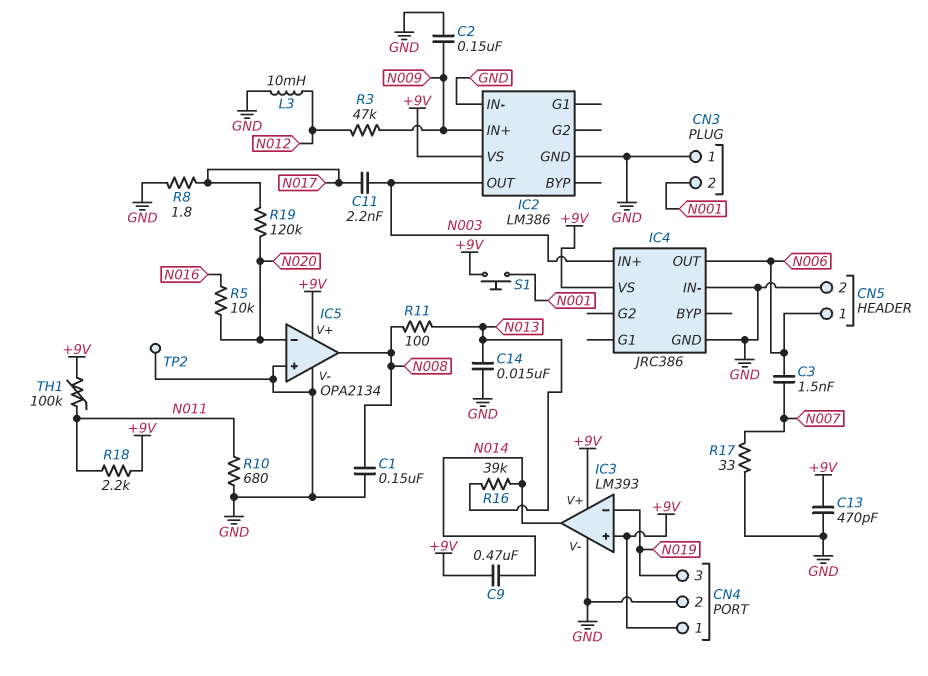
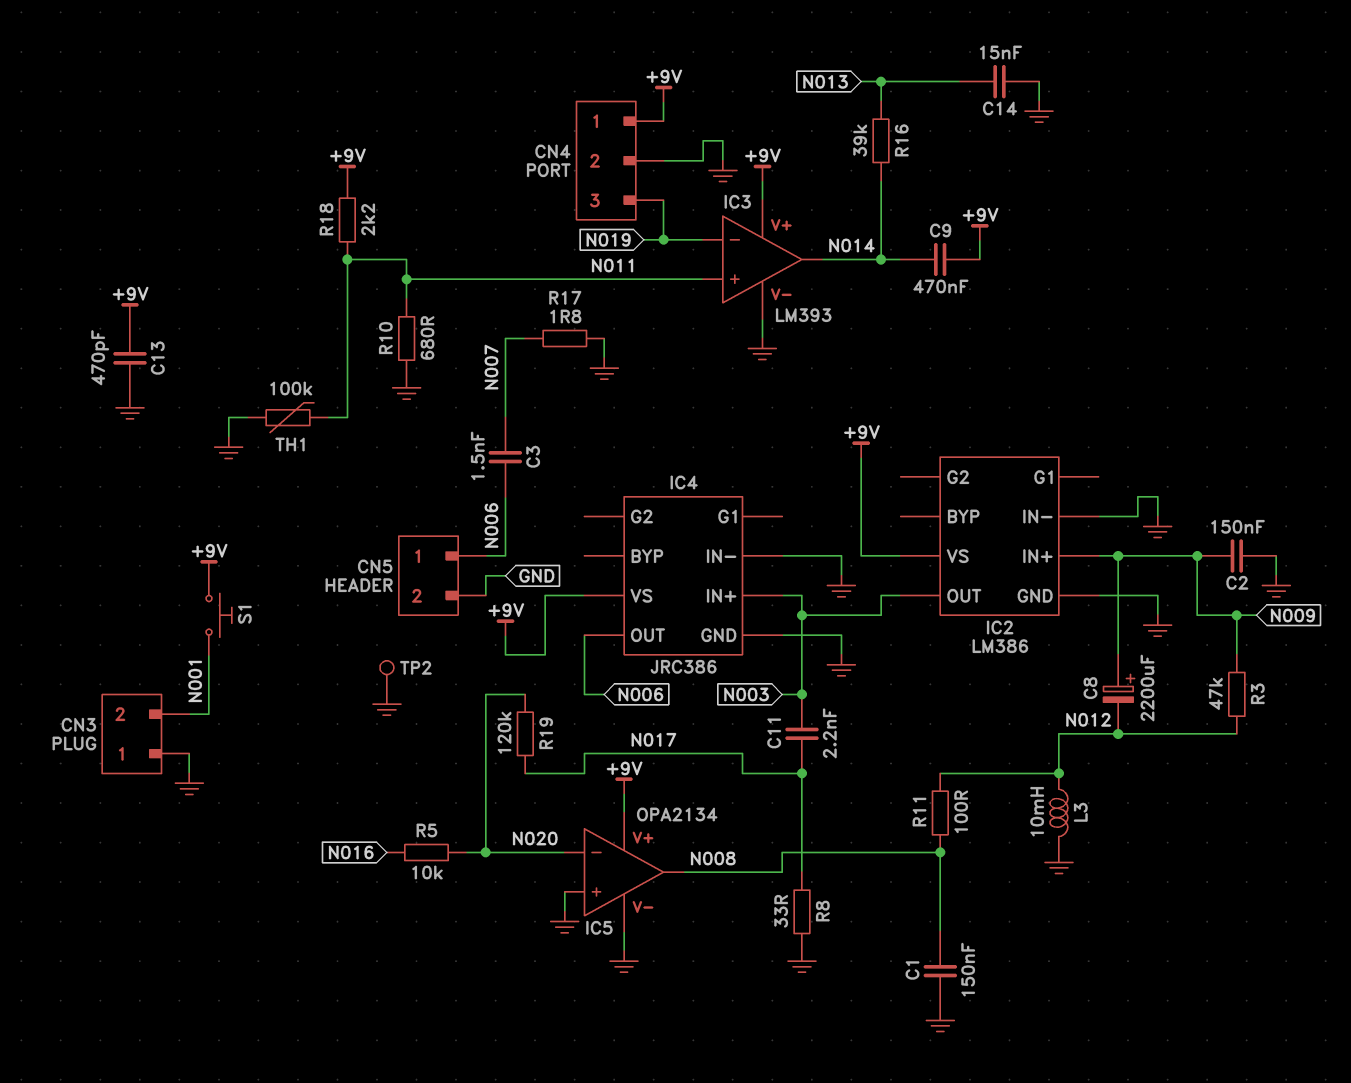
C8: none -> 2200uF (plus N009, minus N012)
IC3 pin in+: +9V -> N011
R8: 1.8 (GND, N017) -> 33 (GND, N017)
R11: 100 (N008, N013) -> 100 (N008, N012)
R17: 33 (GND, N007) -> 1.8 (GND, N007)
TH1: 100k (+9V, N011) -> 100k (GND, N011)

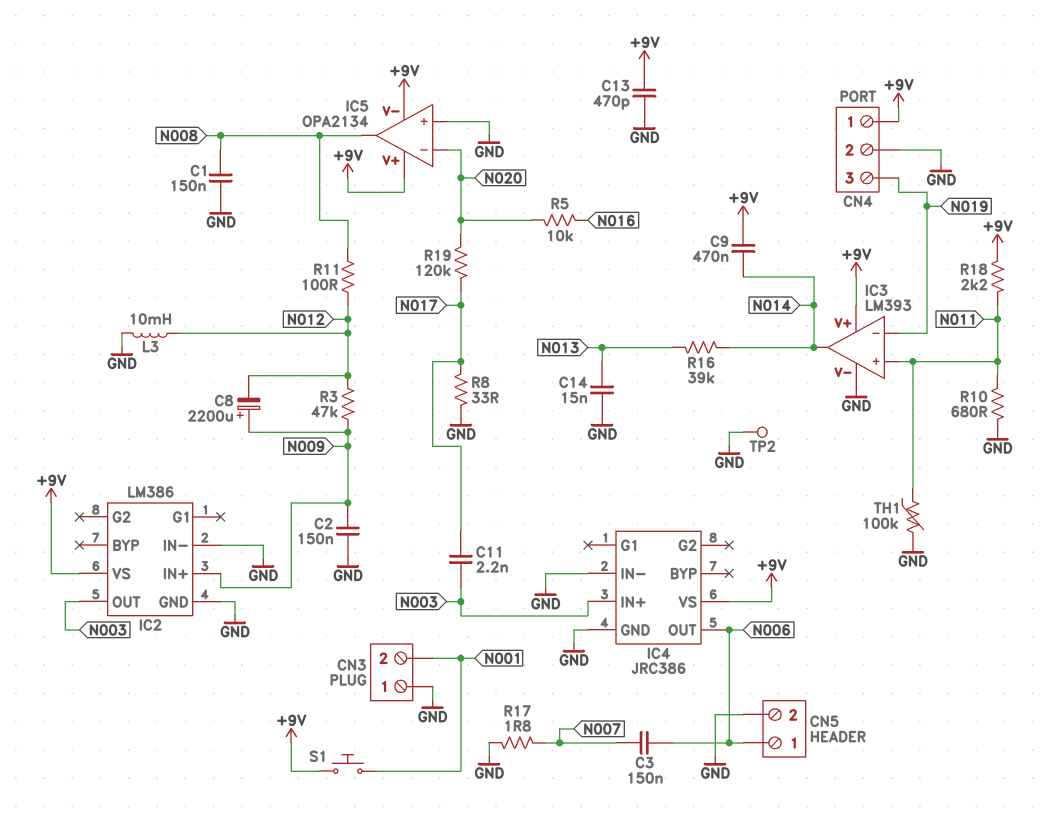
C3: 1.5nF (N006, N007) -> 150nF (N006, N007)
IC5 pin V-: GND -> +9V

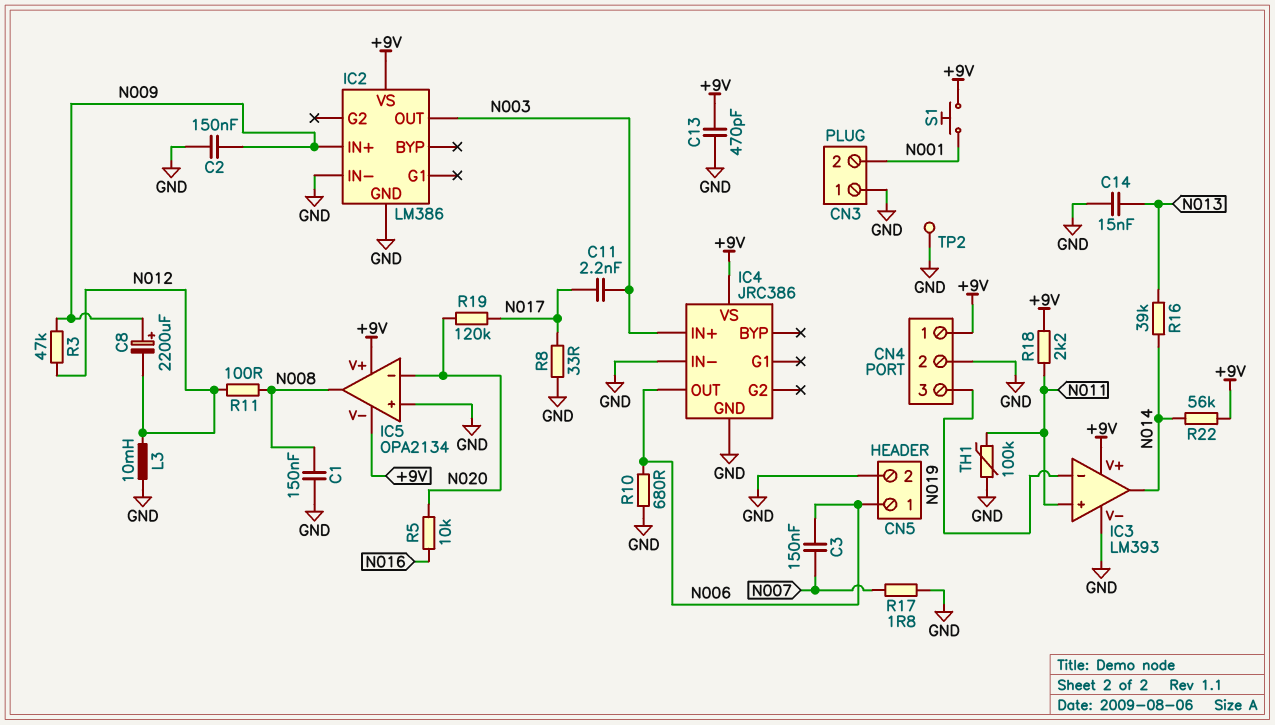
C9: 470nF (+9V, N014) -> none
R10: 680 (GND, N011) -> 680 (GND, N006)
R22: none -> 56k (+9V, N014)

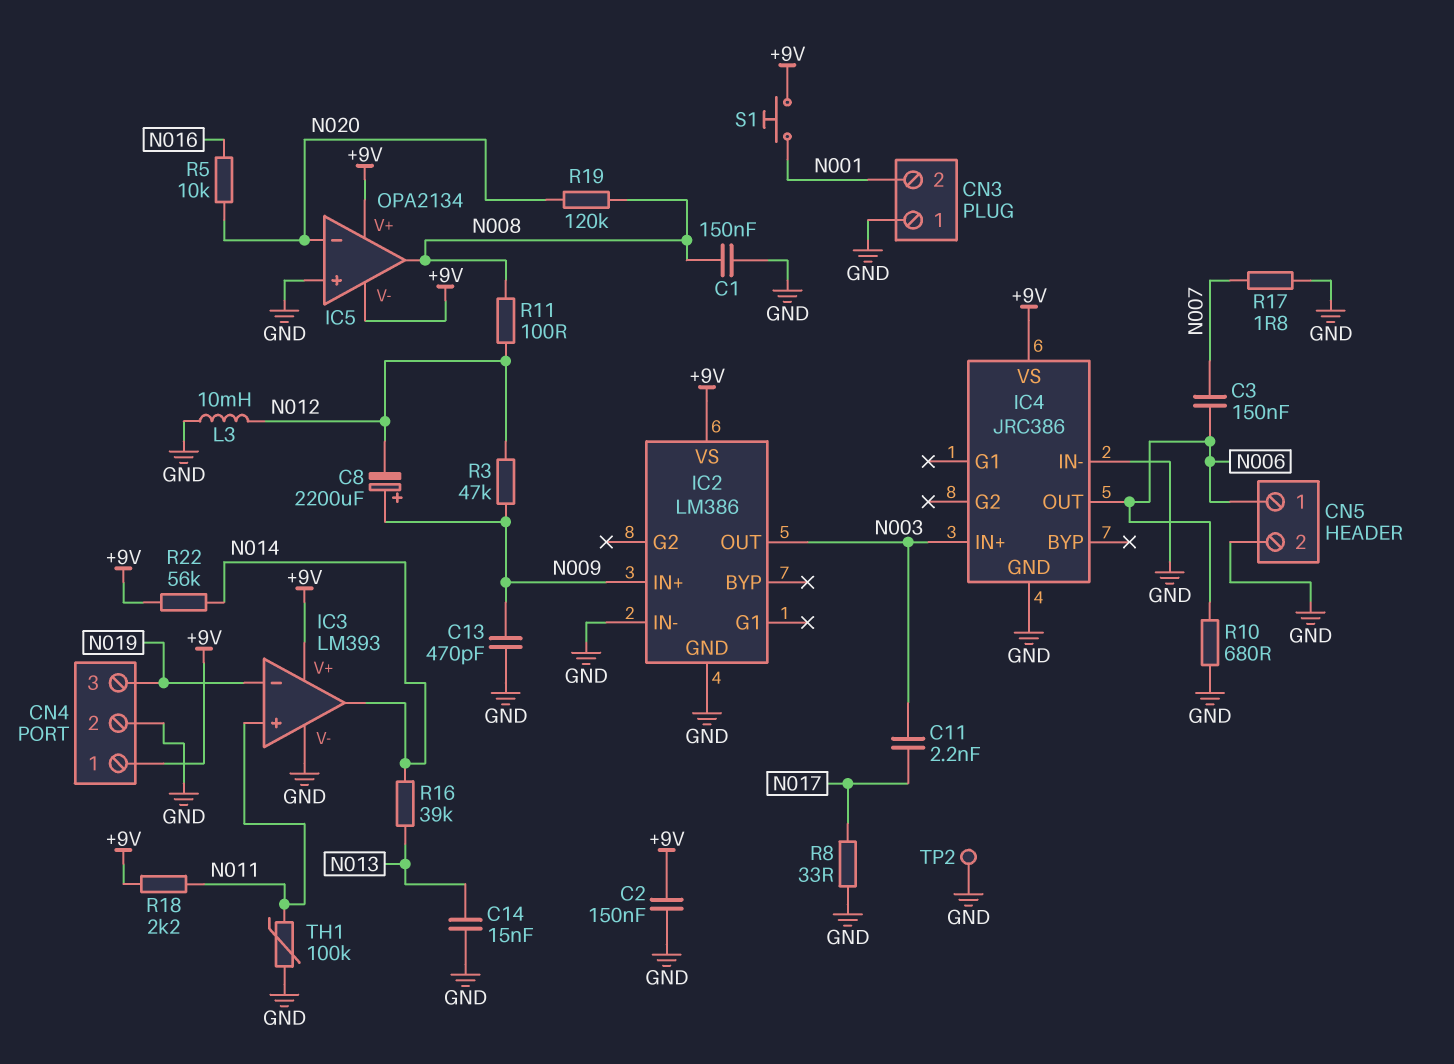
C2: 150nF (GND, N009) -> 150nF (+9V, GND)
C13: 470pF (+9V, GND) -> 470pF (GND, N009)
R19: 120k (N017, N020) -> 120k (N008, N020)

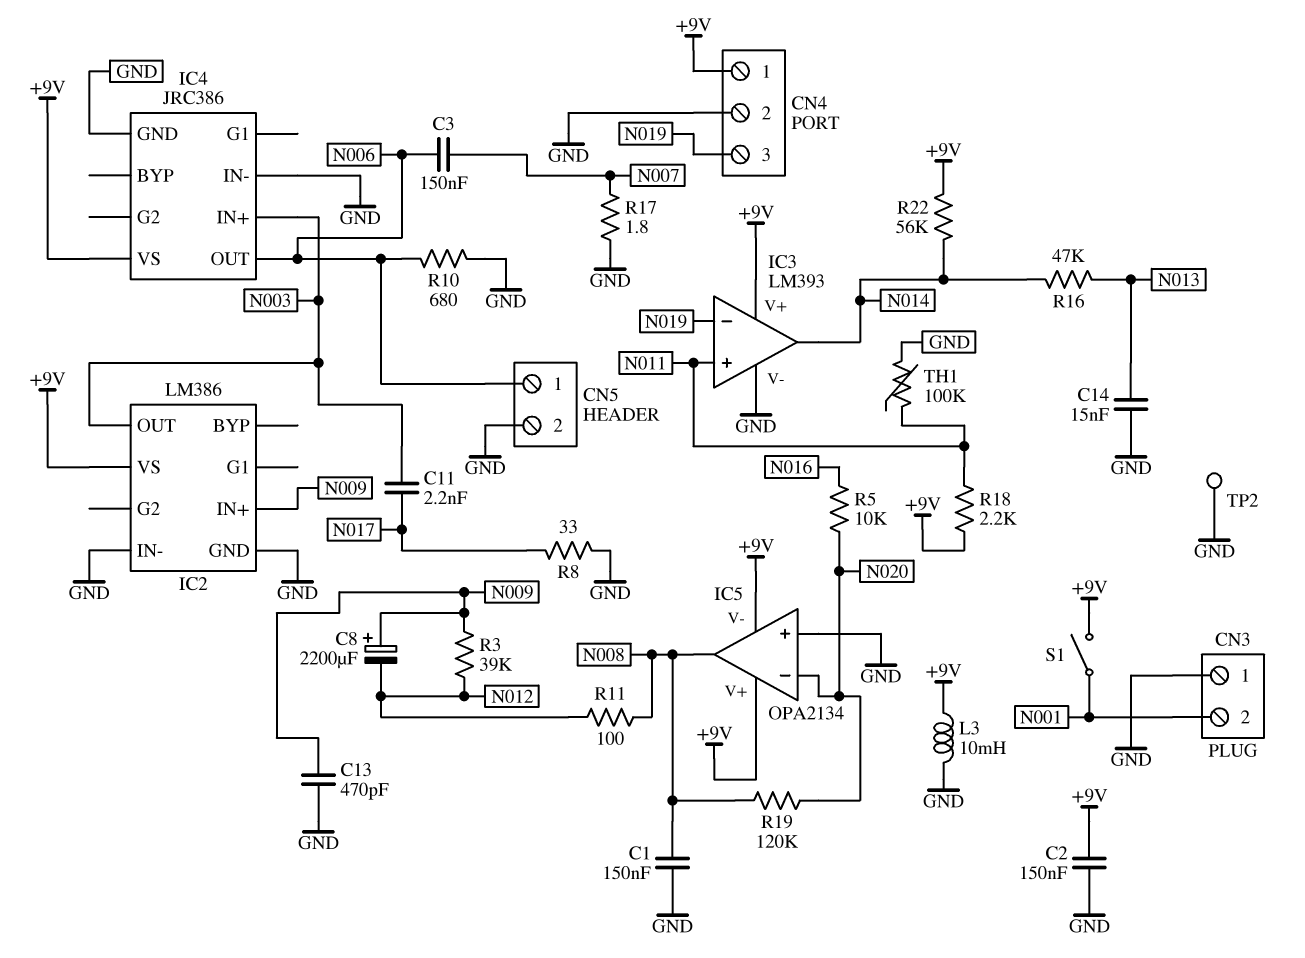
L3: 10mH (GND, N012) -> 10mH (+9V, GND)
R3: 47k (N009, N012) -> 39k (N009, N012)
R16: 39k (N013, N014) -> 47k (N013, N014)
S1: button (+9V, N001) -> switch (+9V, N001)

